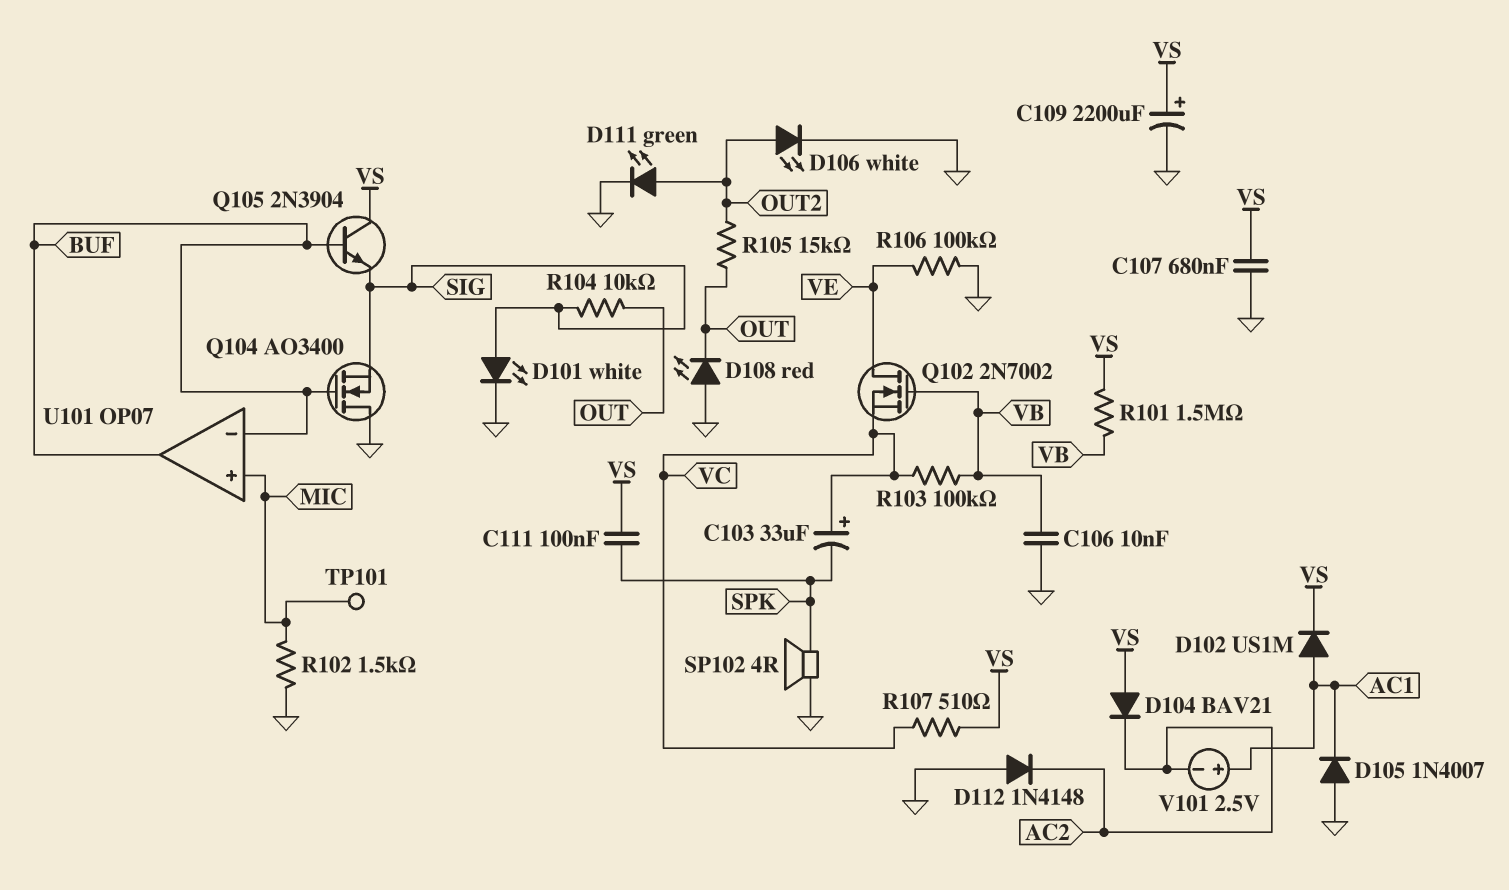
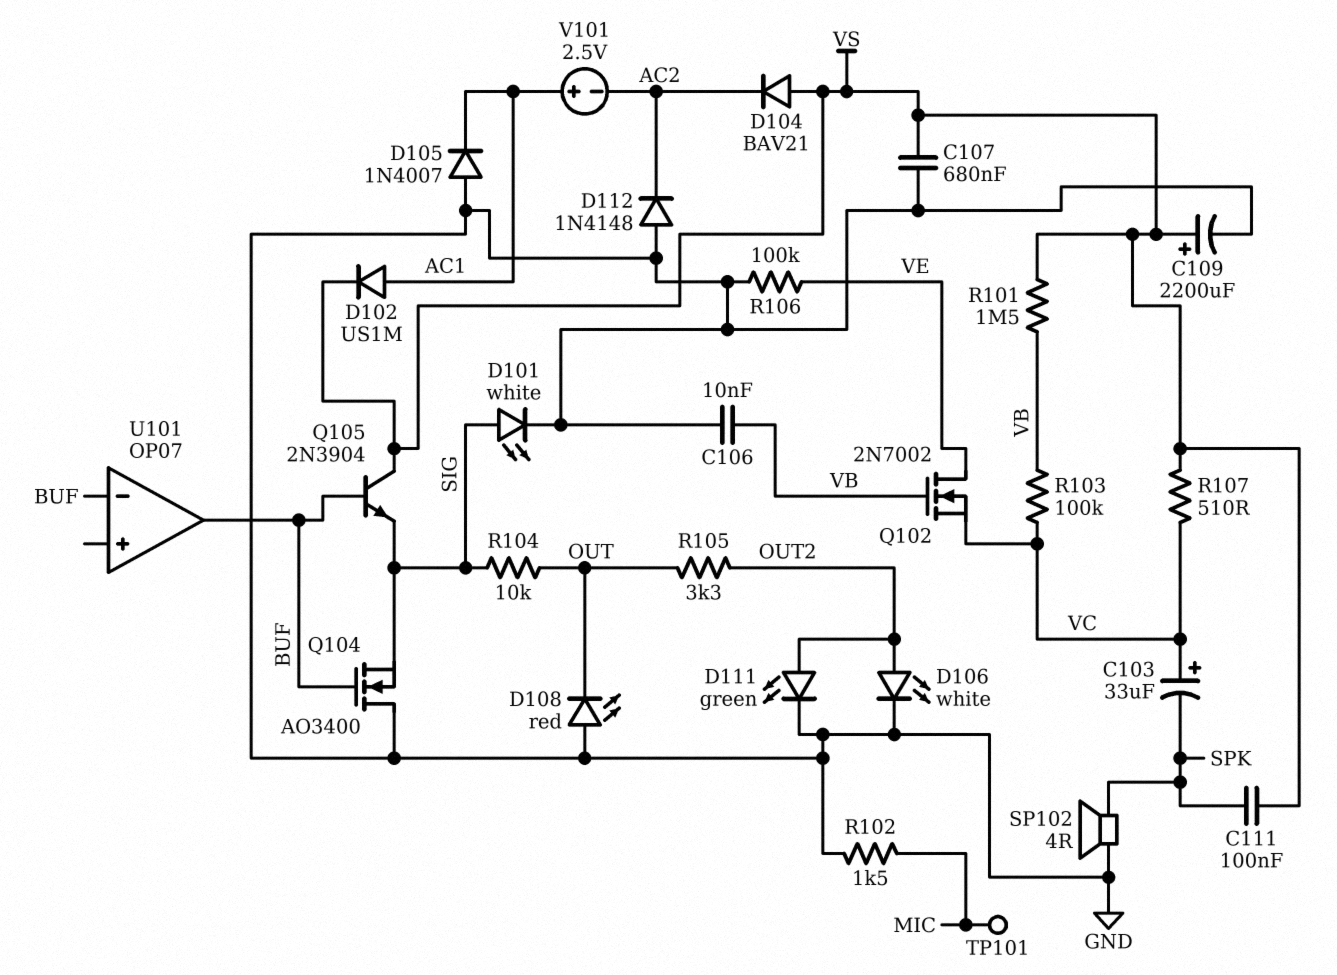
R105: 15k (OUT, OUT2) -> 3.3k (OUT, OUT2)
U101 pin in+: MIC -> none

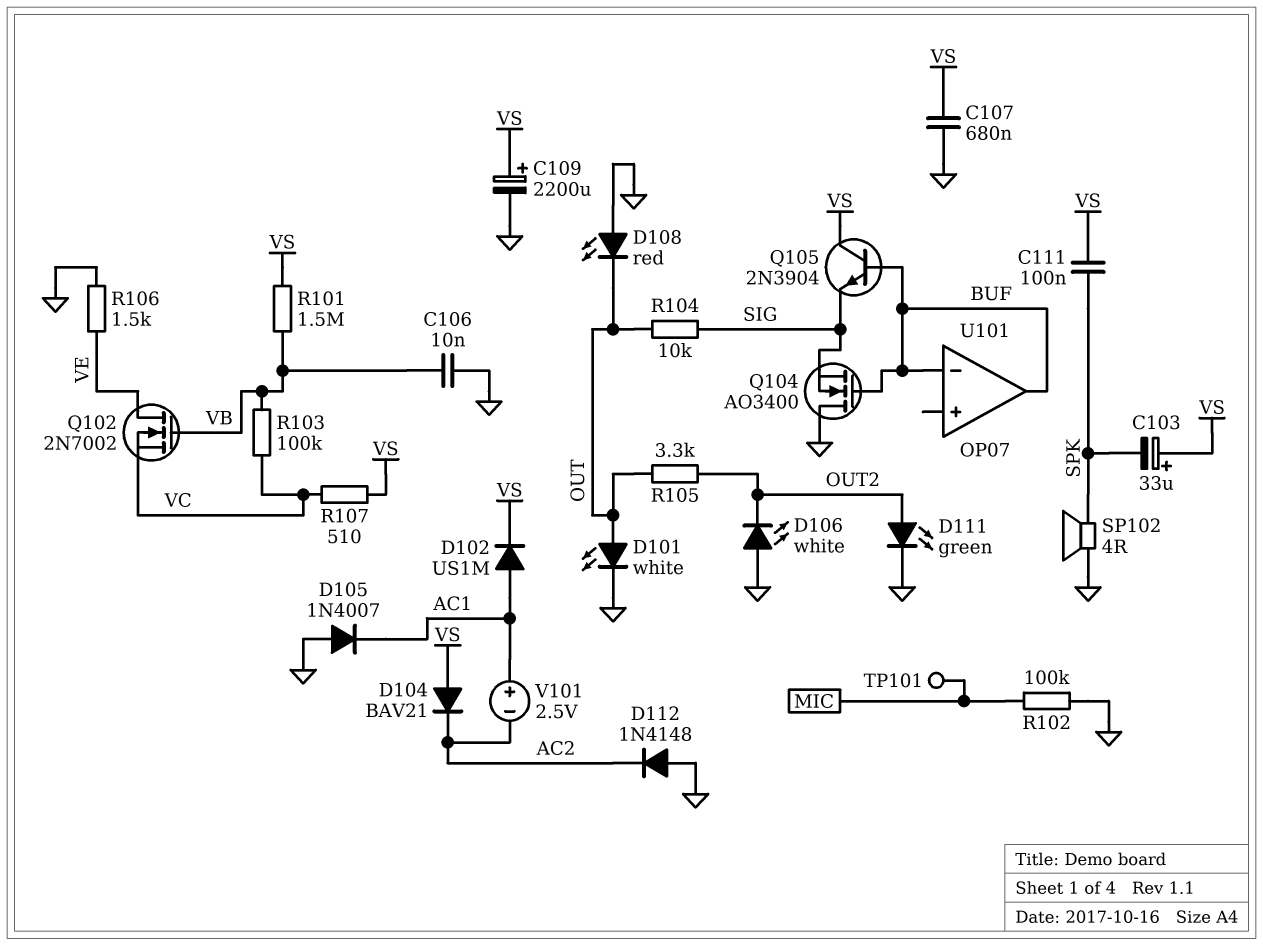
C103: 33uF (plus VC, minus SPK) -> 33uF (plus VS, minus SPK)
D101: LED white (A SIG, K GND) -> LED white (A OUT, K GND)
D106: LED white (A OUT2, K GND) -> LED white (A GND, K OUT2)
R102: 1.5k (GND, MIC) -> 100k (GND, MIC)
R106: 100k (GND, VE) -> 1.5k (GND, VE)

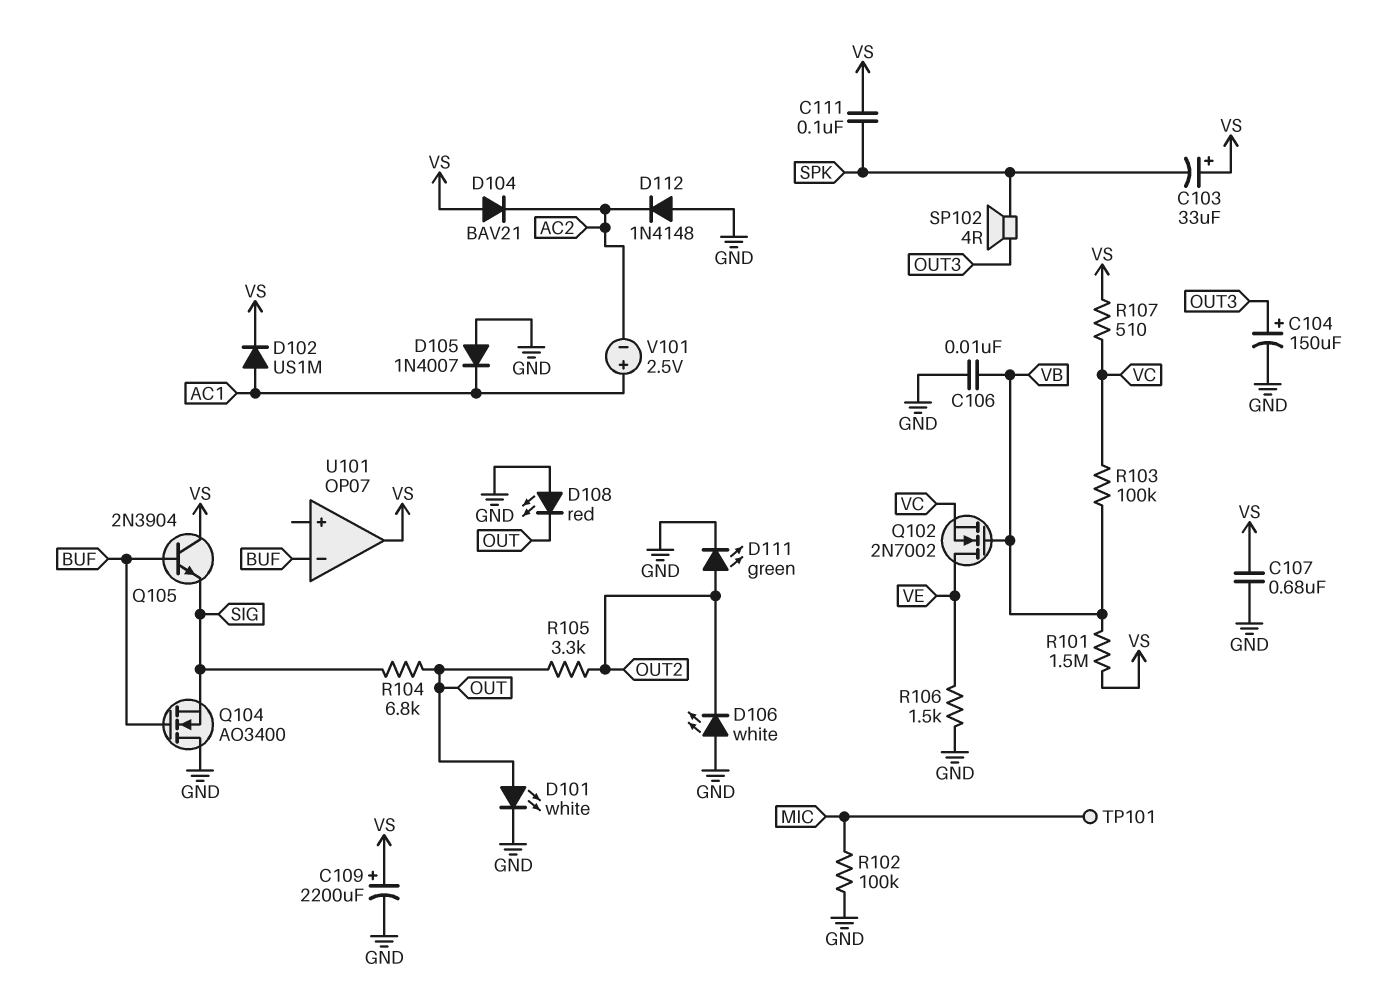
C104: none -> 150uF (plus OUT3, minus GND)
R104: 10k (OUT, SIG) -> 6.8k (OUT, SIG)
SP102: speaker 4R (GND, SPK) -> speaker 4R (OUT3, SPK)
U101 pin out: BUF -> VS

